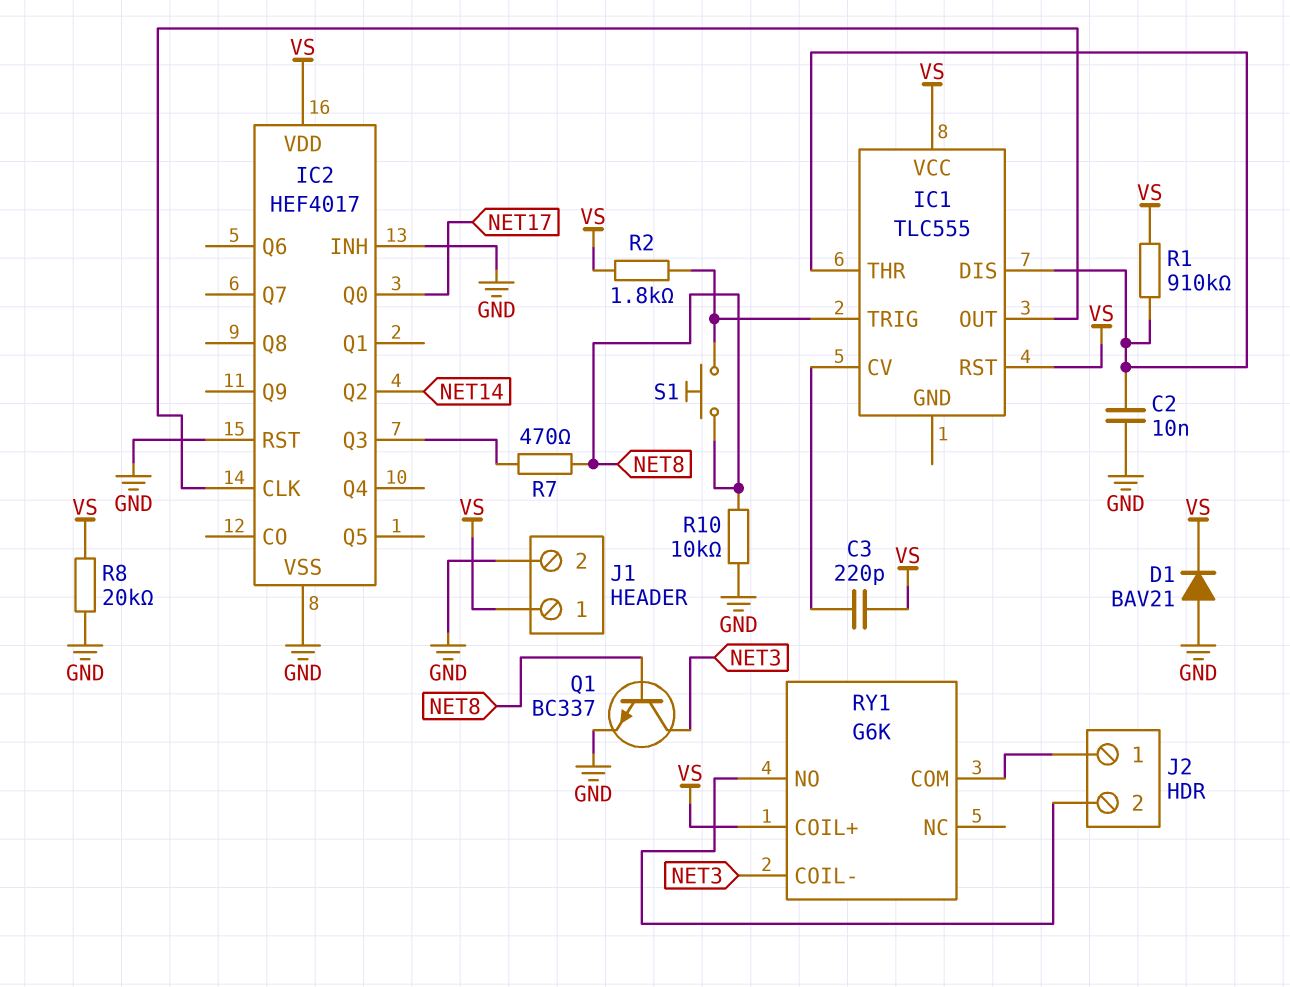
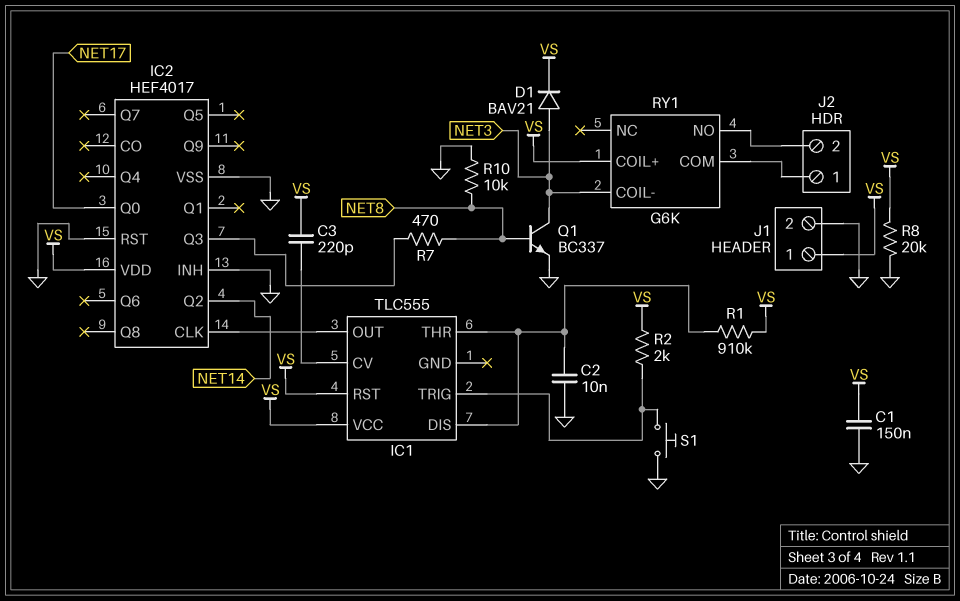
C1: none -> 150nF (GND, VS)
D1: diode BAV21 (A GND, K VS) -> diode BAV21 (A NET3, K VS)
R2: 1.8k (IC1/TRIG, VS) -> 2k (IC1/TRIG, VS)
S1: button (IC1/TRIG, NET8) -> button (GND, IC1/TRIG)

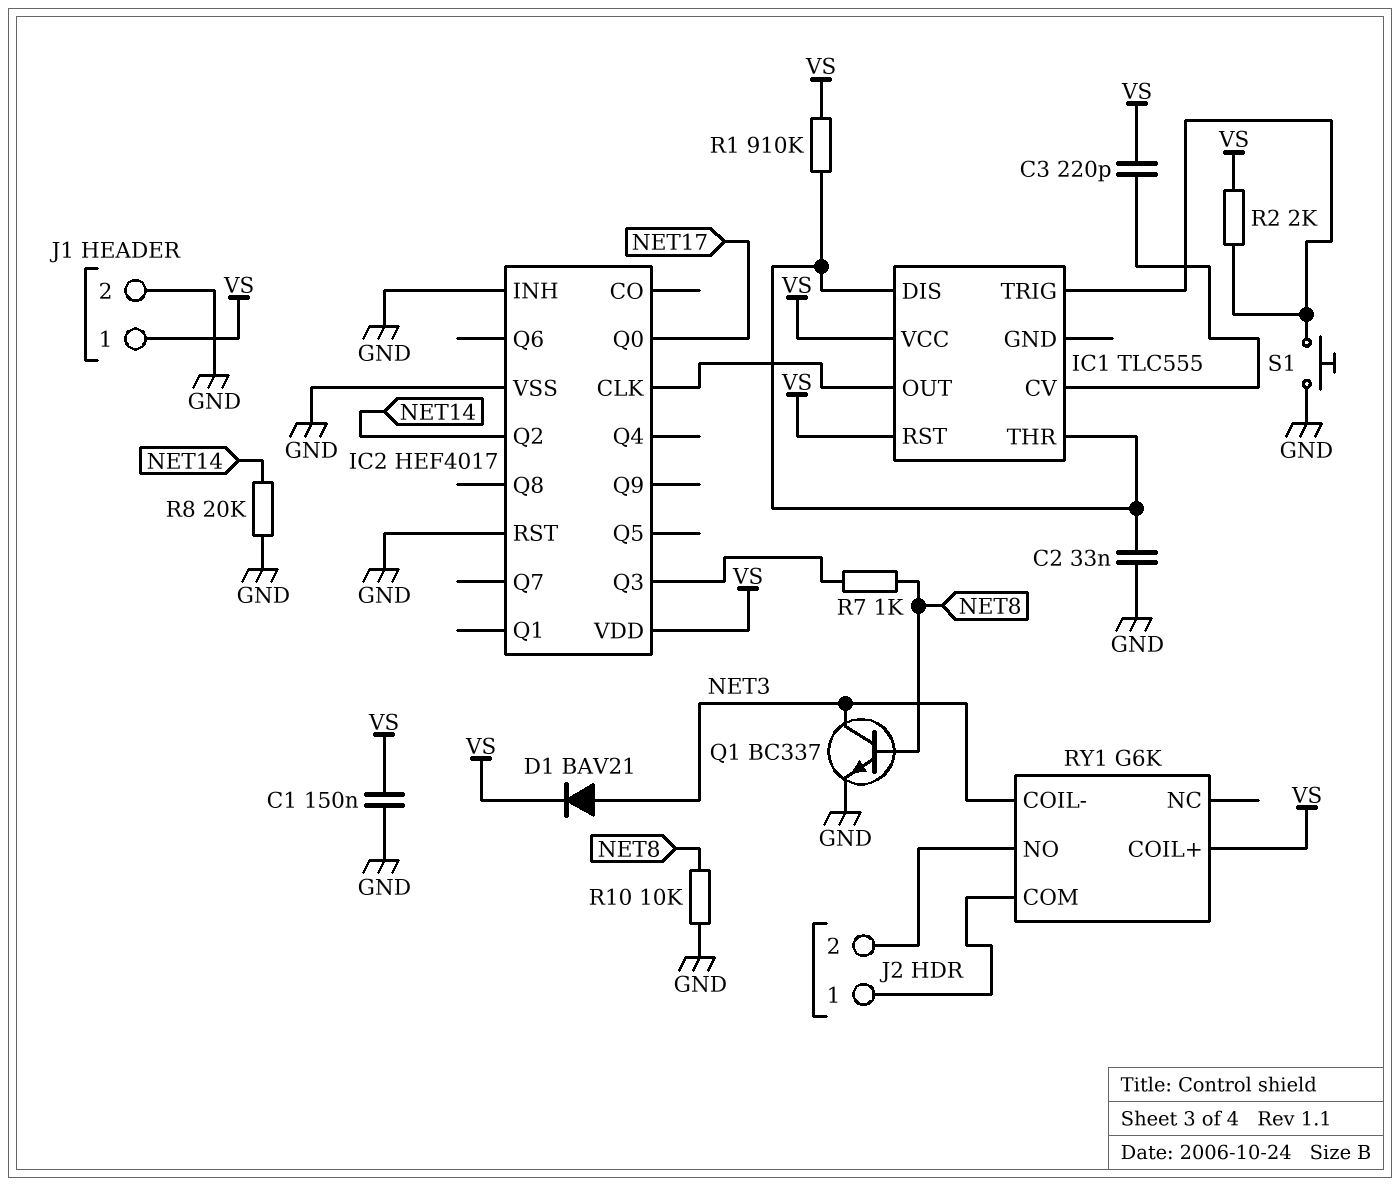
C2: 10nF (GND, IC1/DIS) -> 33nF (GND, IC1/DIS)
R7: 470 (IC2/Q3, NET8) -> 1k (IC2/Q3, NET8)
R8: 20k (GND, VS) -> 20k (GND, NET14)

